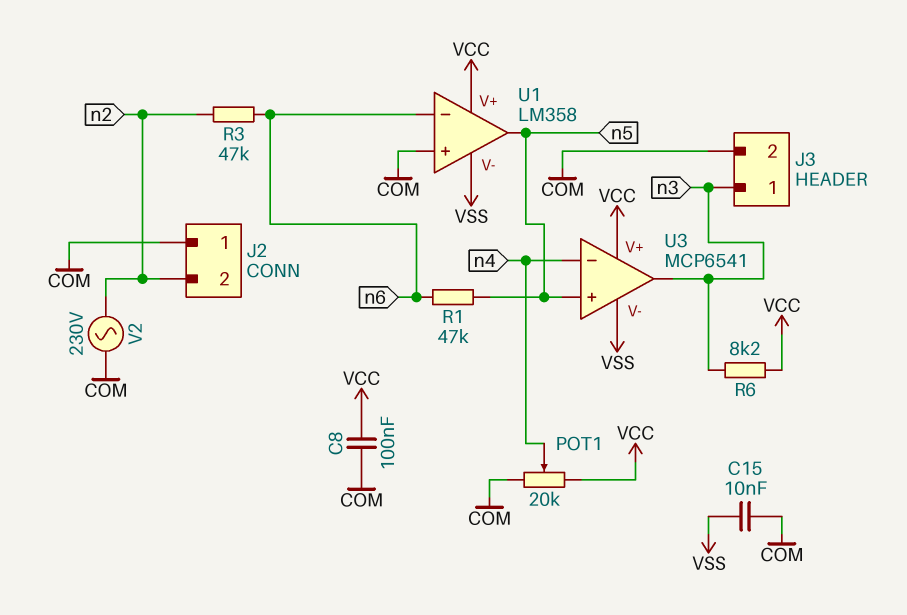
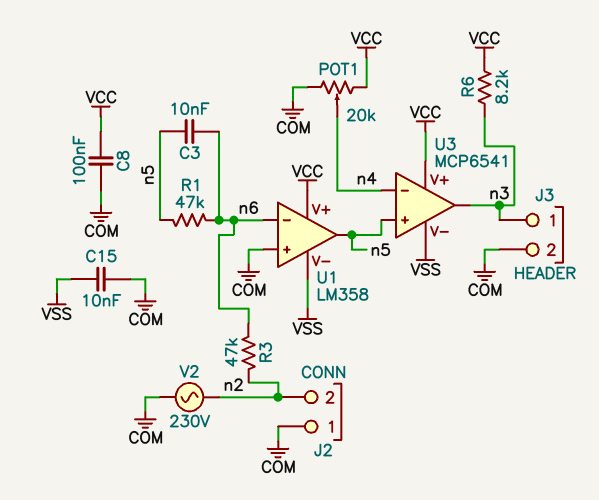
C3: none -> 10nF (n5, n6)

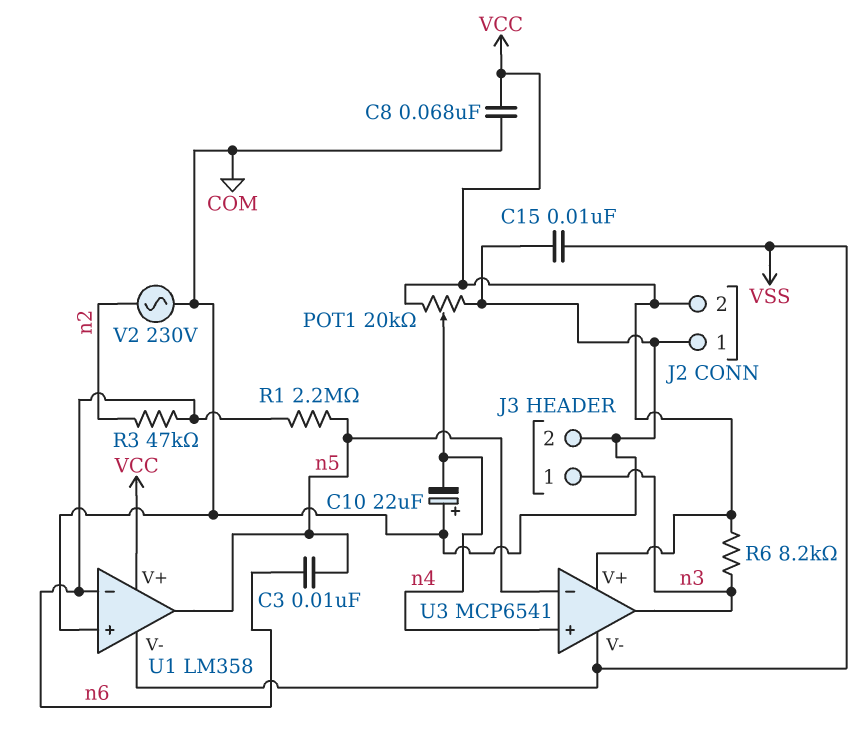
C8: 100nF (COM, VCC) -> 68nF (COM, VCC)
C10: none -> 22uF (plus COM, minus n4)
J2 pin 2: n2 -> VCC
R1: 47k (n5, n6) -> 2.2M (n5, n6)
U3 pin in+: n5 -> n4
U3 pin in-: n4 -> n5

